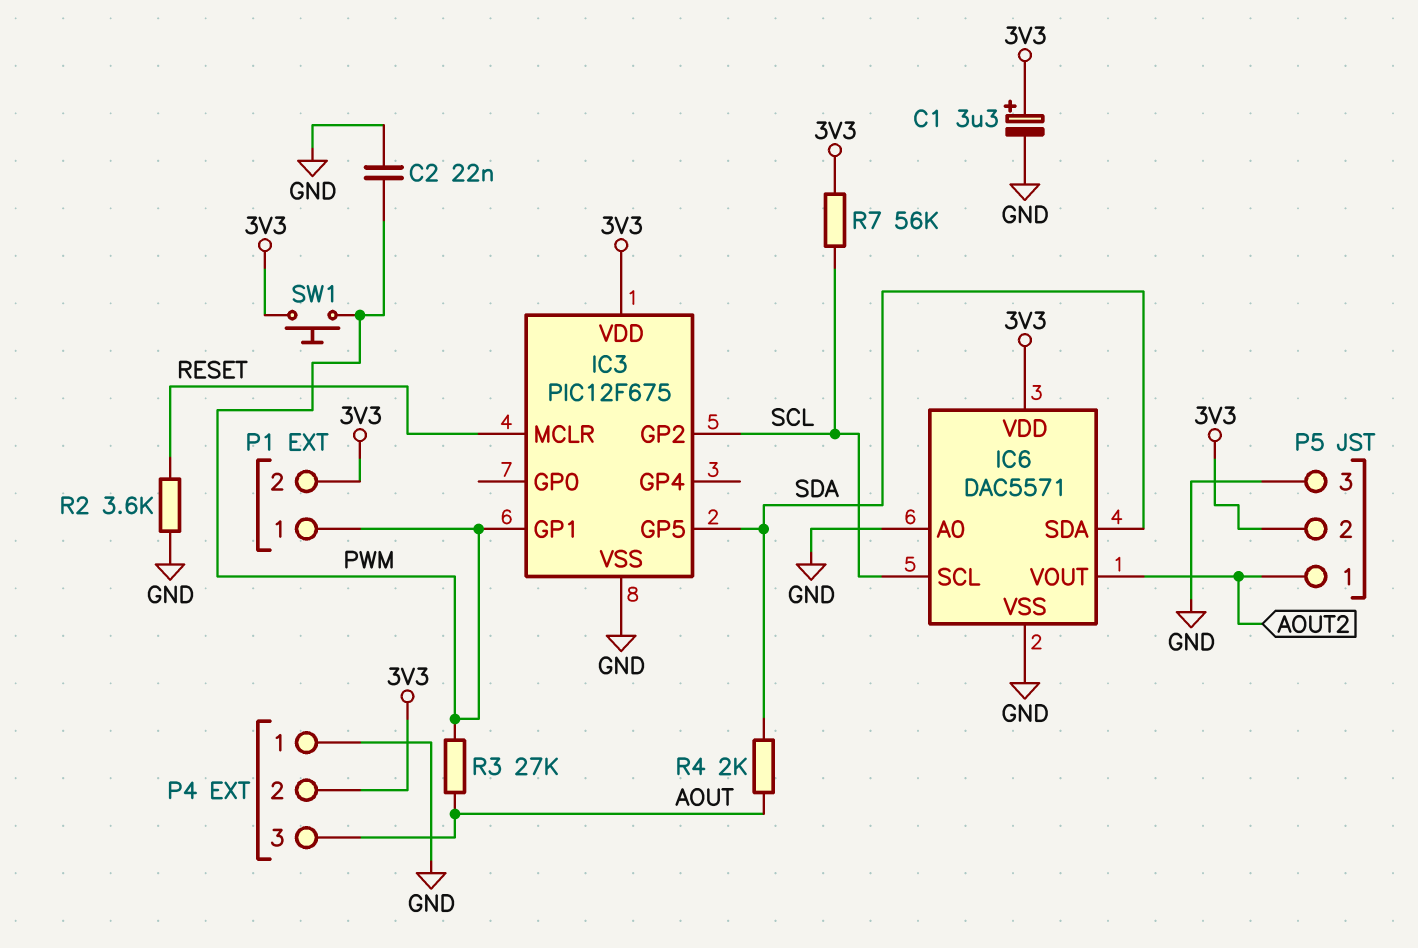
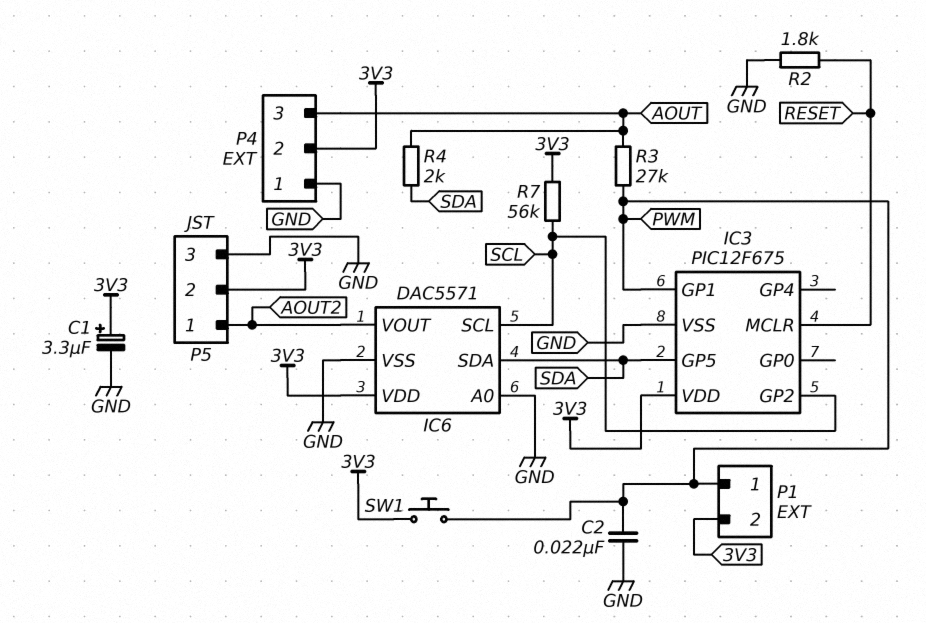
R2: 3.6k (GND, RESET) -> 1.8k (GND, RESET)

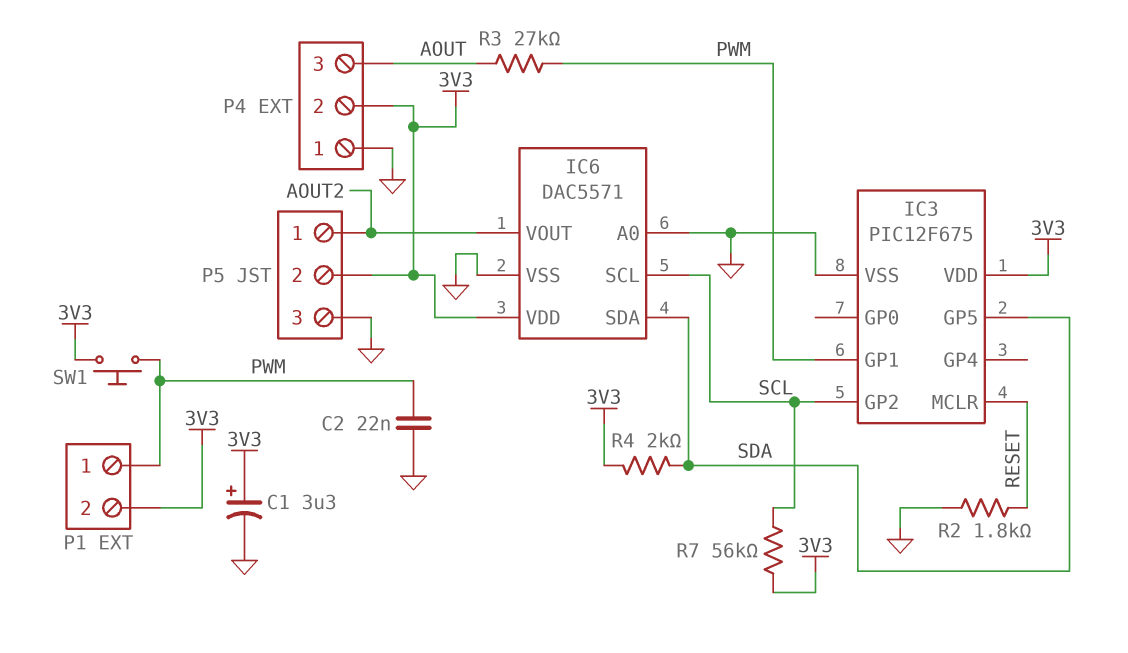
R4: 2k (AOUT, SDA) -> 2k (3V3, SDA)

